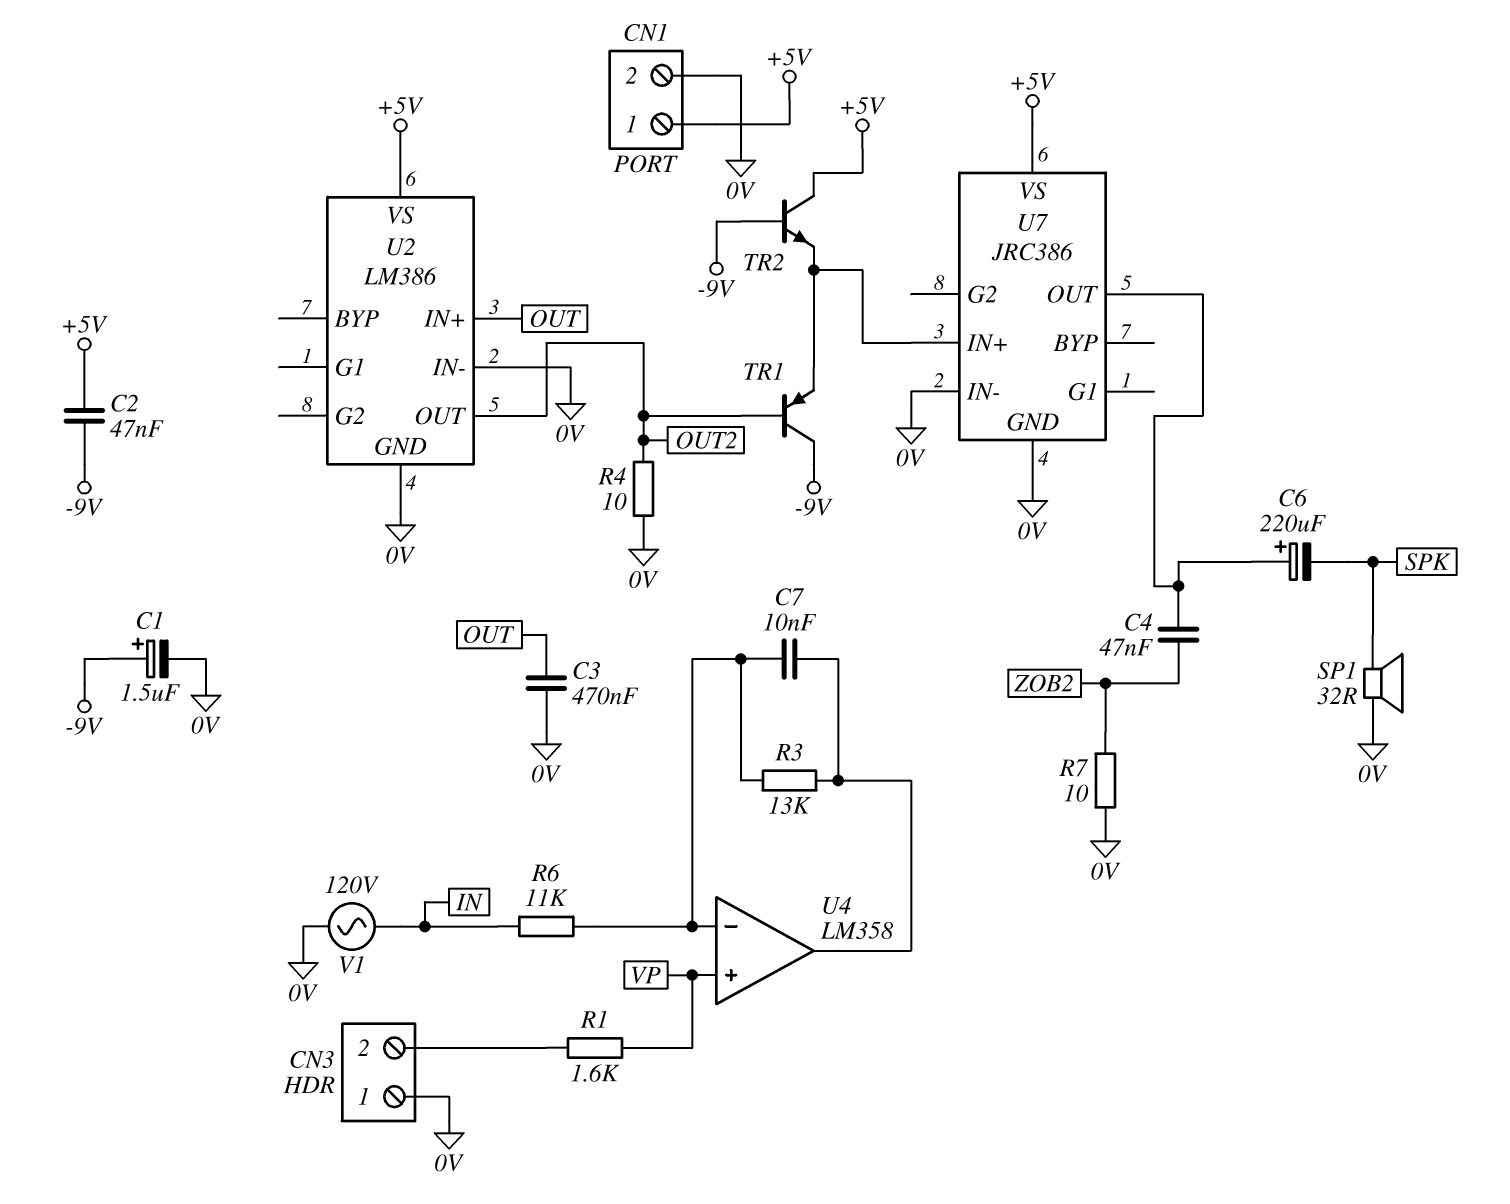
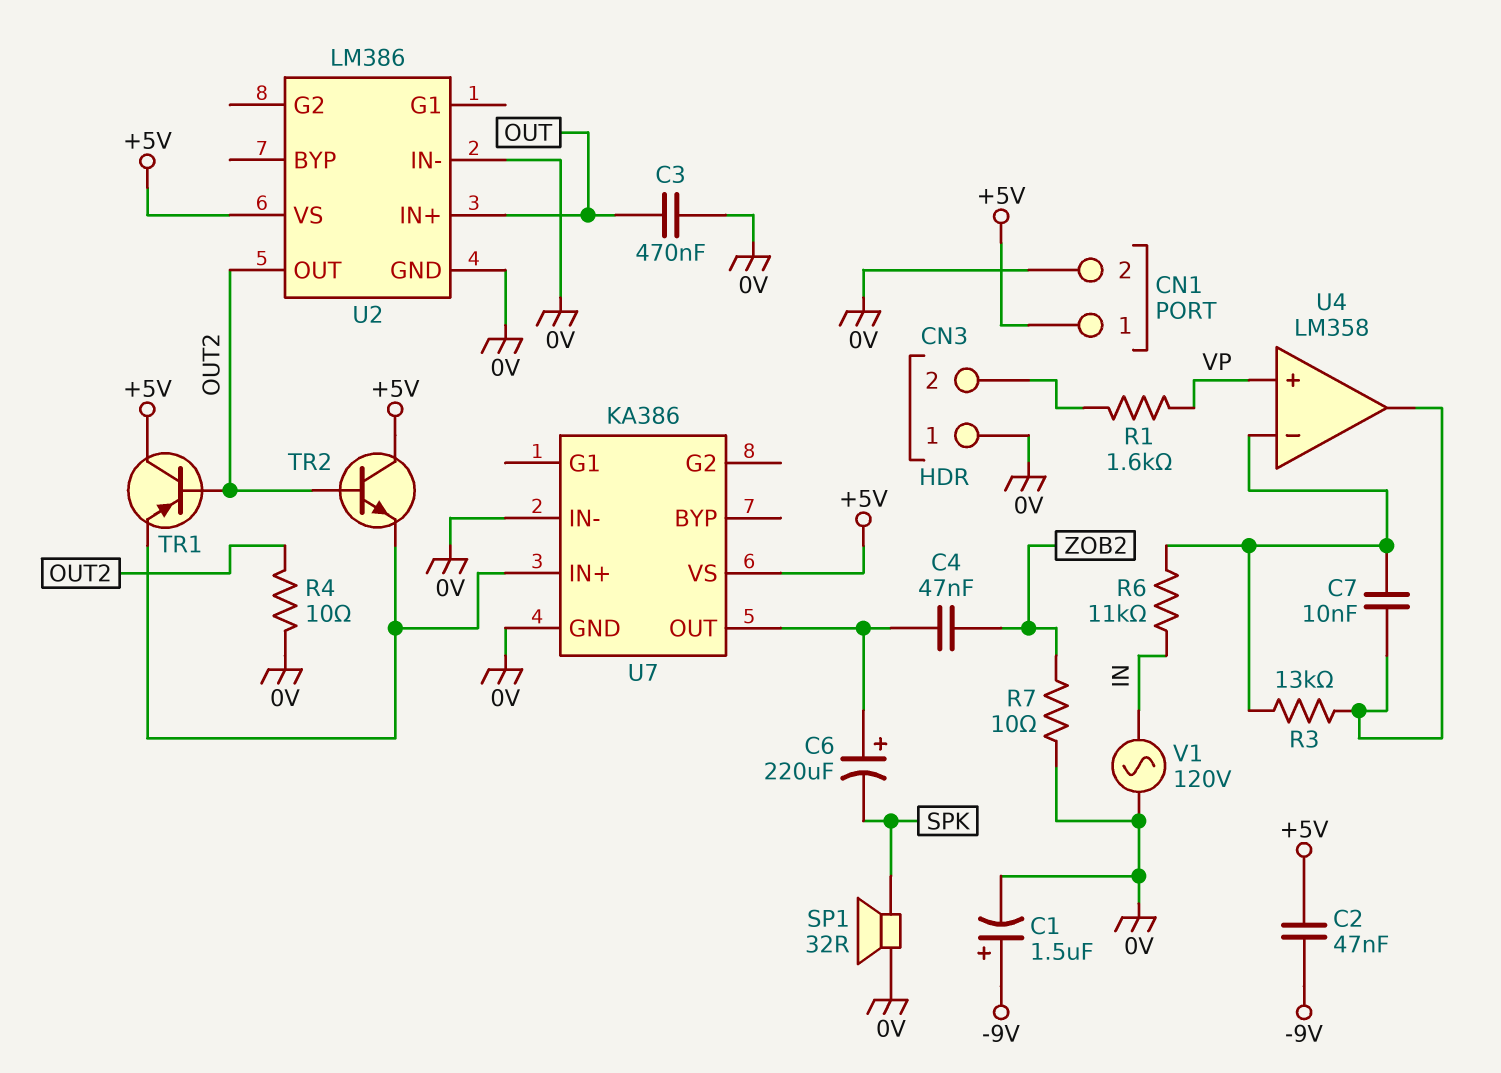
TR1: PNP (B OUT2, C -9V, E U7/IN+) -> PNP (B OUT2, C +5V, E U7/IN+)
TR2: NPN (B -9V, C +5V, E U7/IN+) -> NPN (B OUT2, C +5V, E U7/IN+)
U7: JRC386 -> KA386

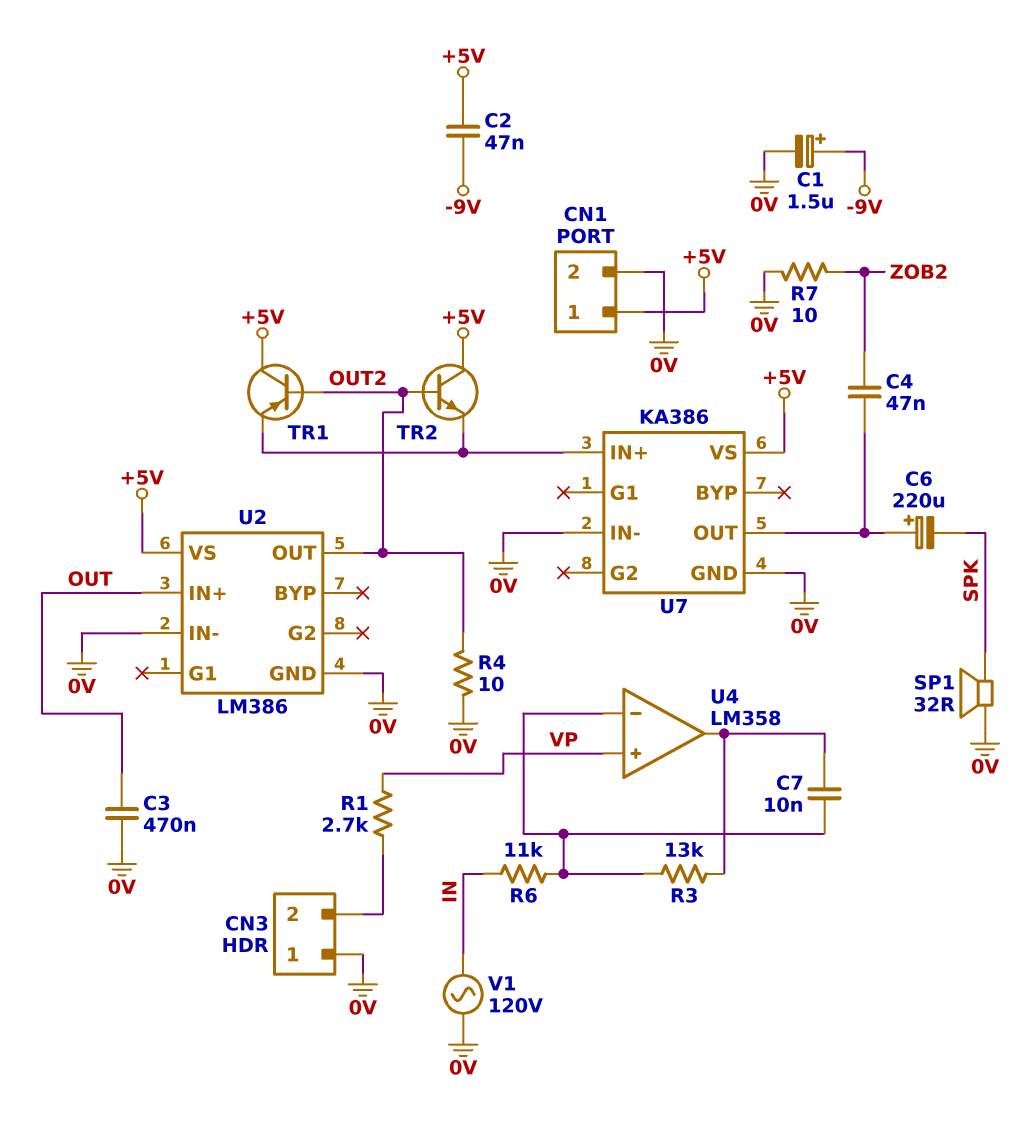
R1: 1.6k (CN3/2, VP) -> 2.7k (CN3/2, VP)

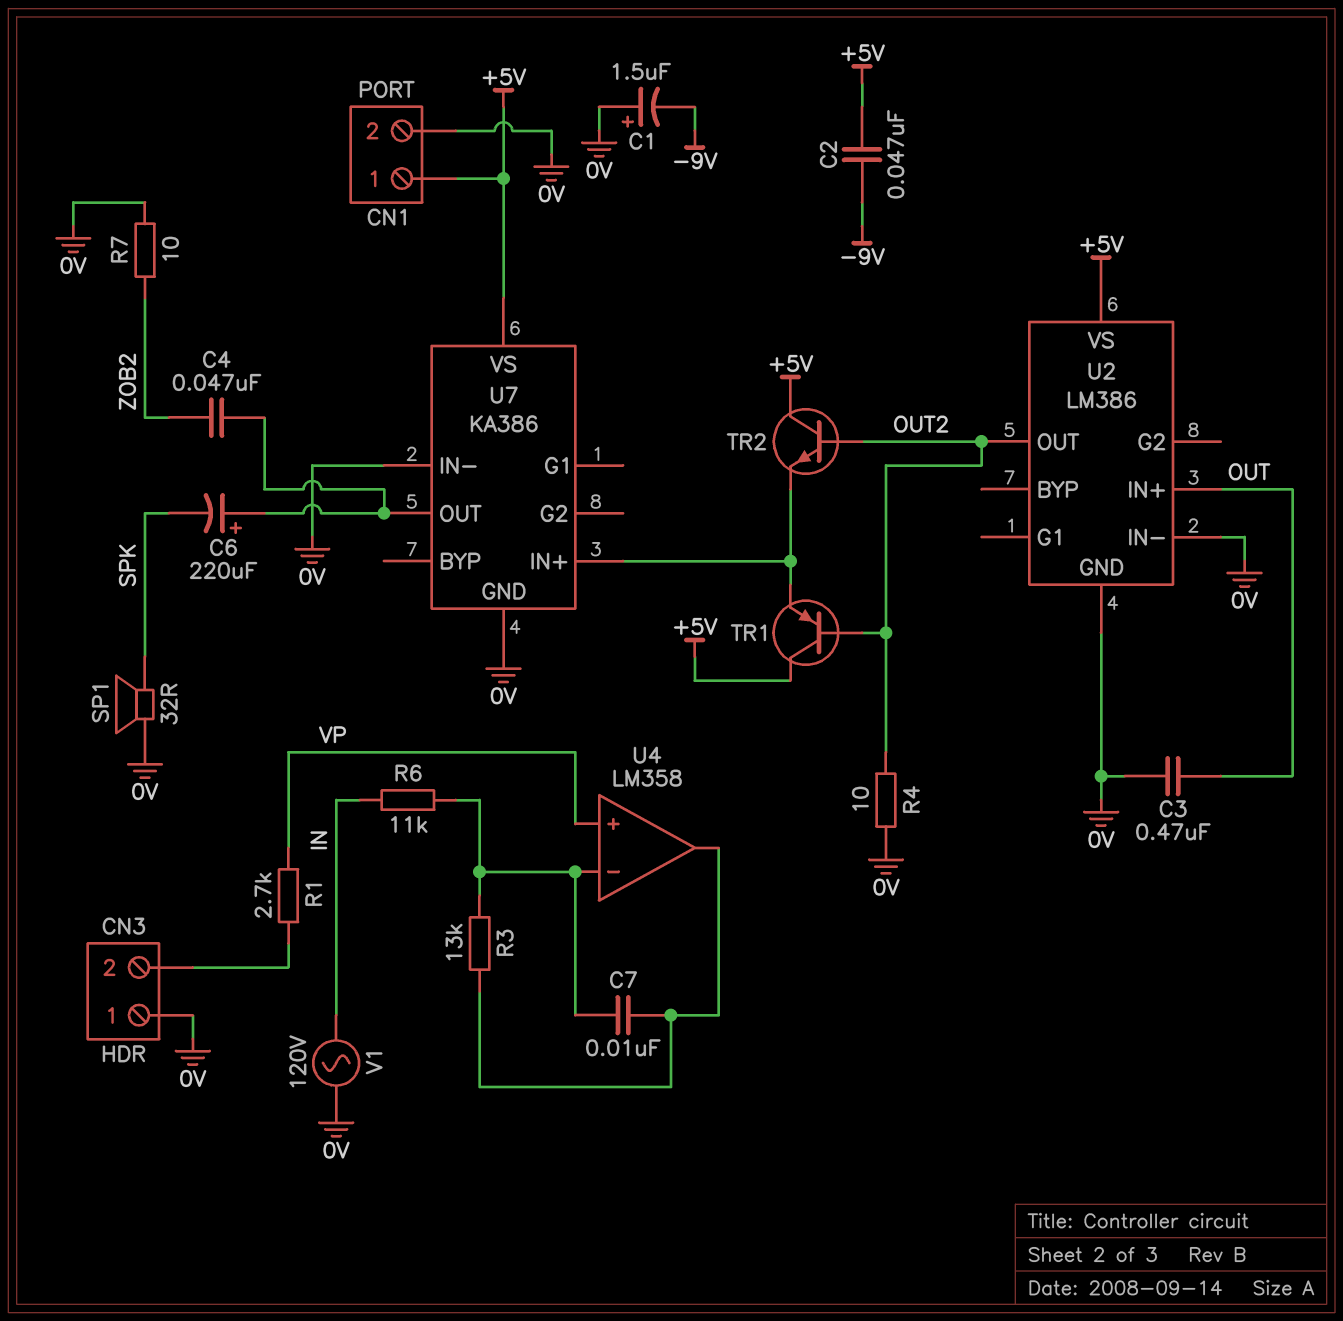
C1: 1.5uF (plus -9V, minus 0V) -> 1.5uF (plus 0V, minus -9V)

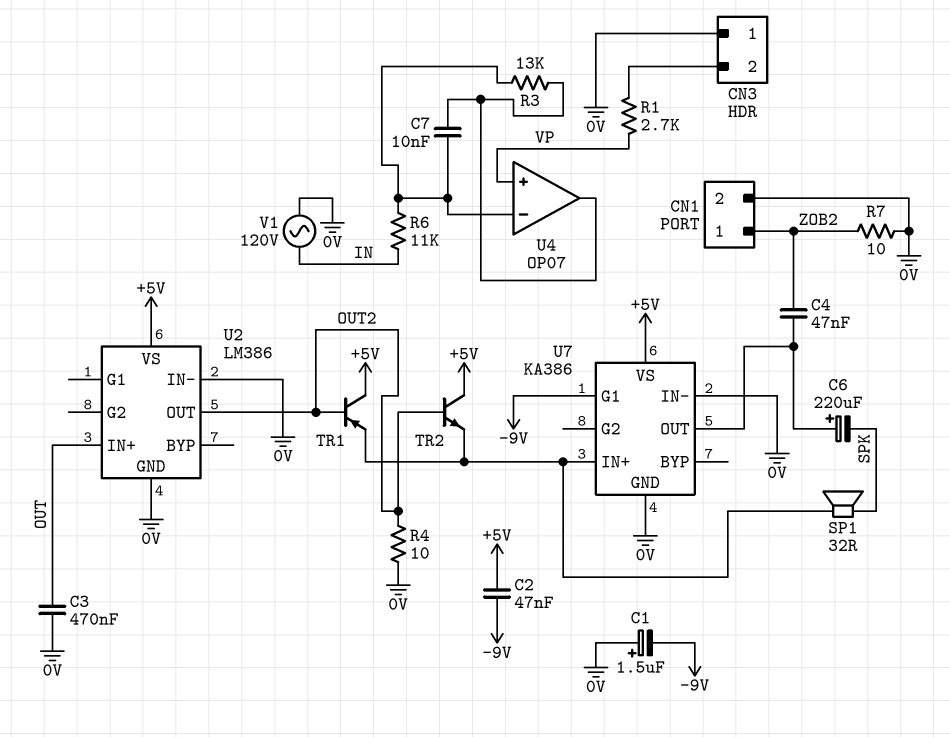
CN1 pin 1: +5V -> ZOB2
SP1: speaker 32R (0V, SPK) -> speaker 32R (SPK, U7/IN+)
U4: LM358 -> OP07
U7 pin G1: none -> -9V

